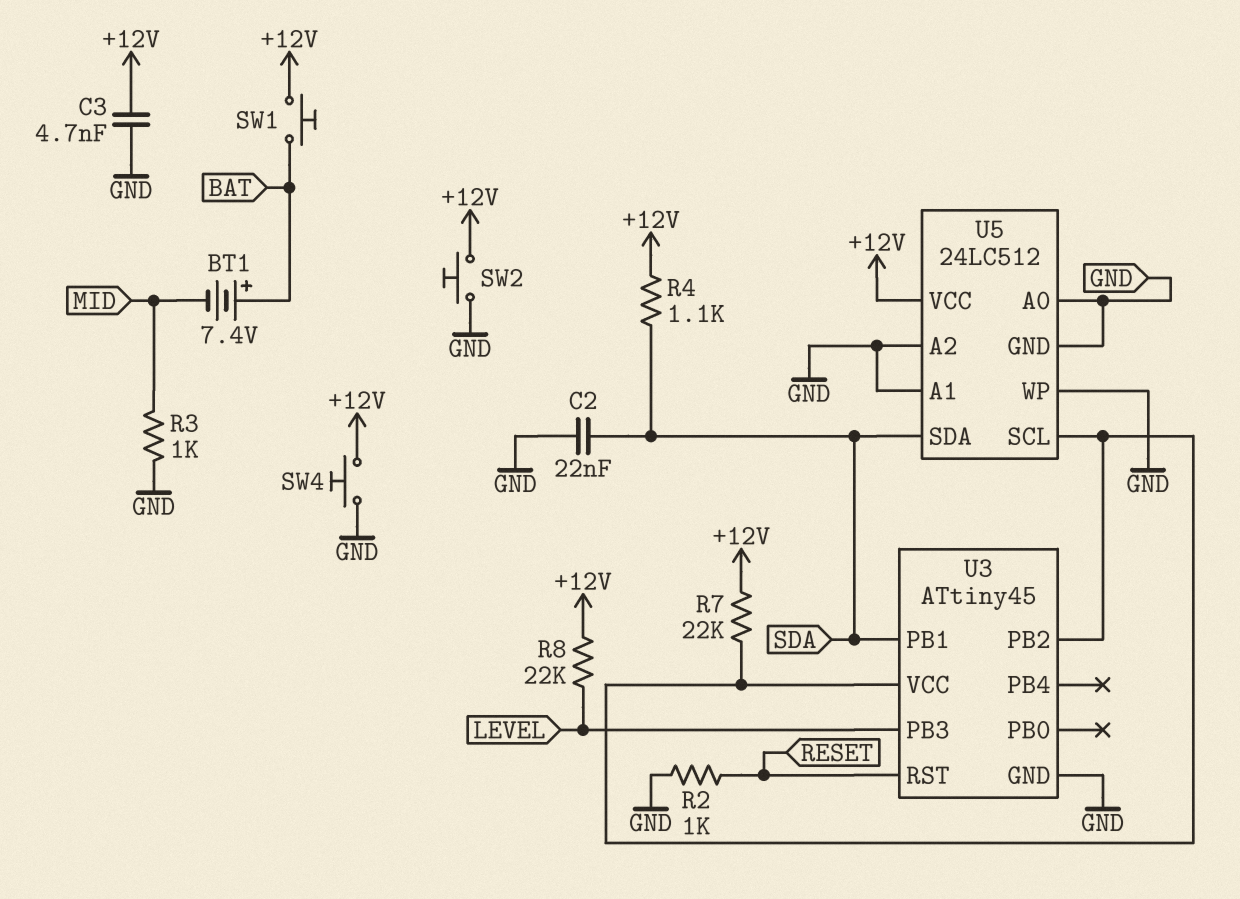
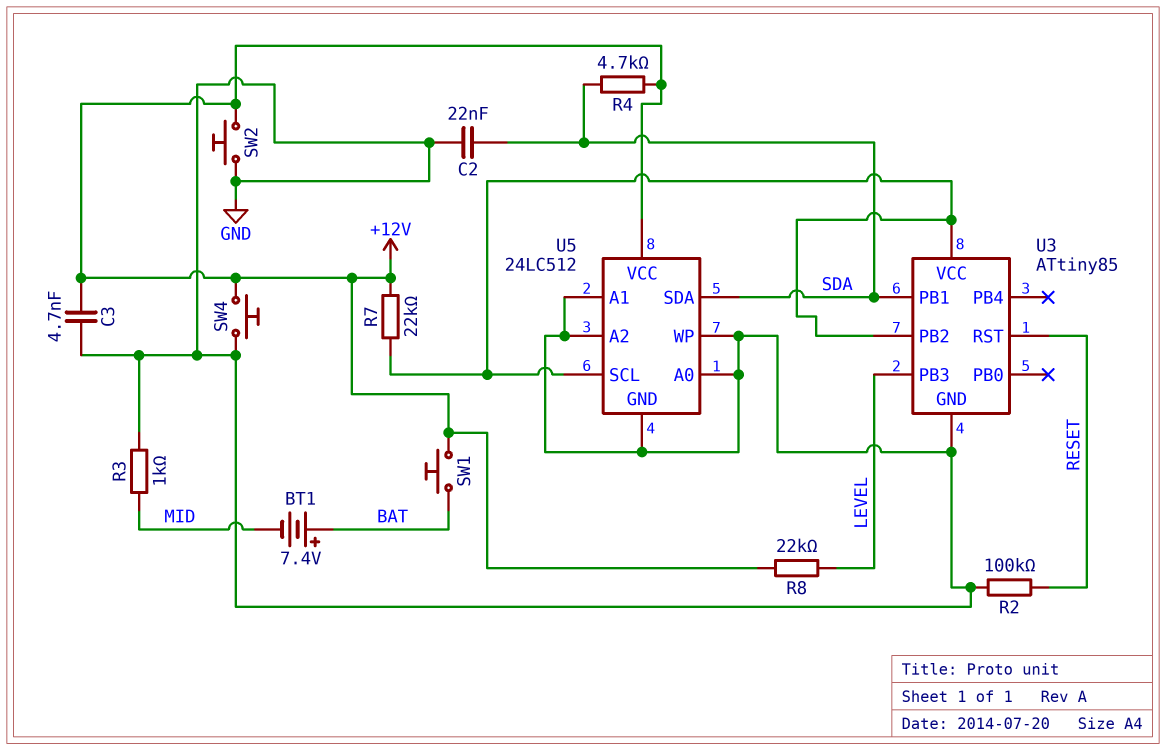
R2: 1k (GND, RESET) -> 100k (GND, RESET)
R4: 1.1k (+12V, SDA) -> 4.7k (+12V, SDA)
U3: ATtiny45 -> ATtiny85

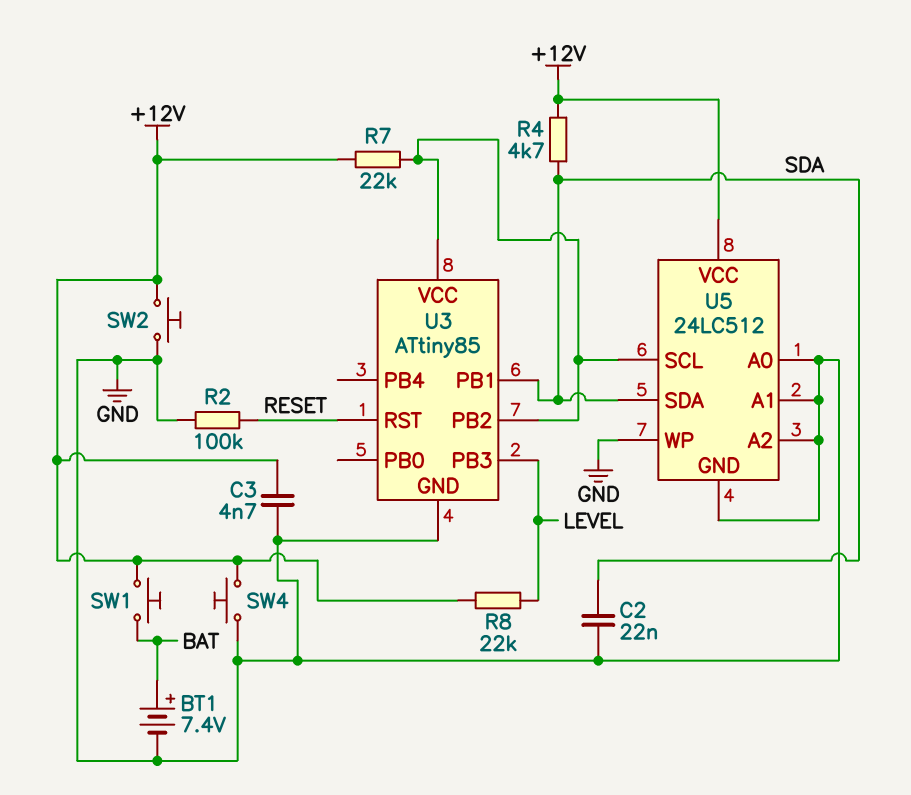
BT1: 7.4V (plus BAT, minus MID) -> 7.4V (plus BAT, minus GND)
R3: 1k (GND, MID) -> none

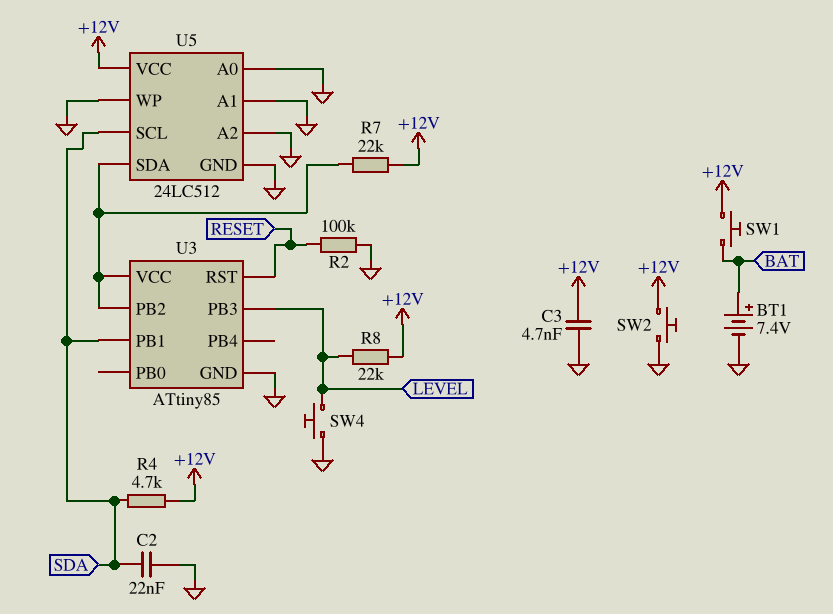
SW4: button (+12V, GND) -> button (GND, LEVEL)
U5 pin SCL: U3/PB2 -> SDA
U5 pin SDA: SDA -> U3/PB2

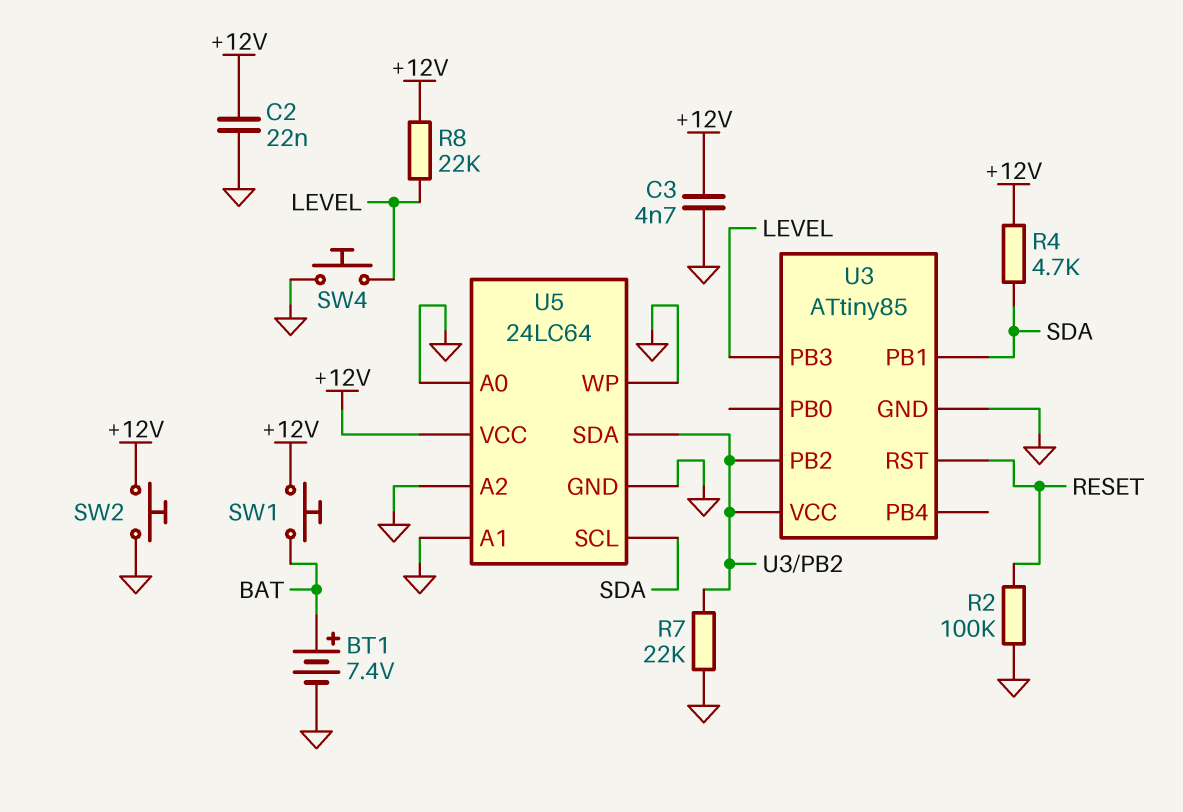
C2: 22nF (GND, SDA) -> 22nF (+12V, GND)
R7: 22k (+12V, U3/PB2) -> 22k (GND, U3/PB2)
U5: 24LC512 -> 24LC64

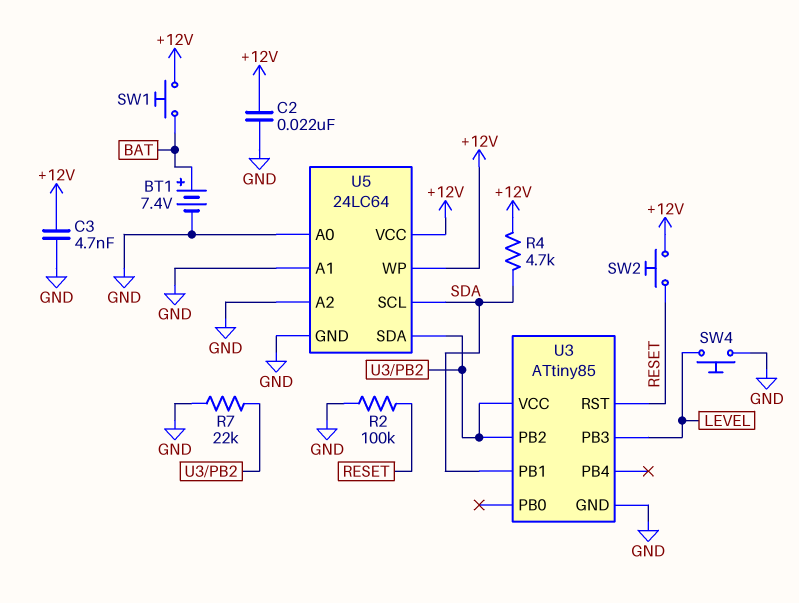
R8: 22k (+12V, LEVEL) -> none
SW2: button (+12V, GND) -> button (+12V, RESET)
U5 pin WP: GND -> +12V

